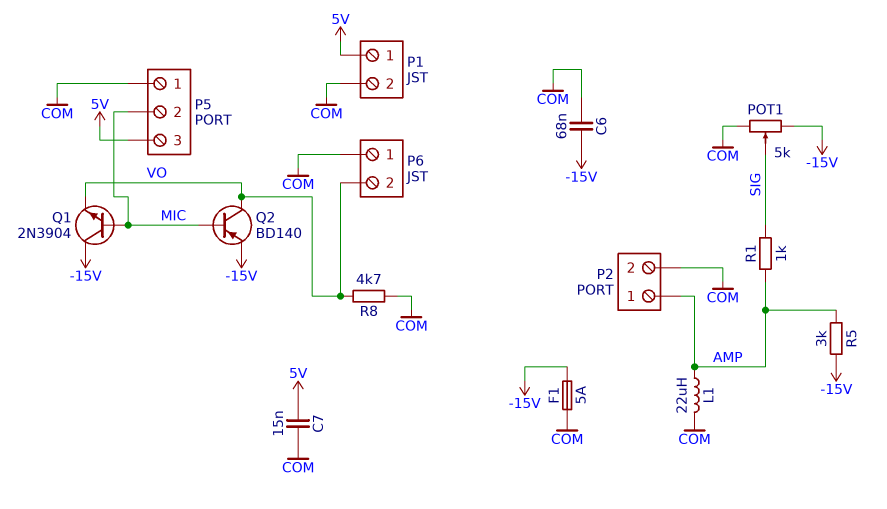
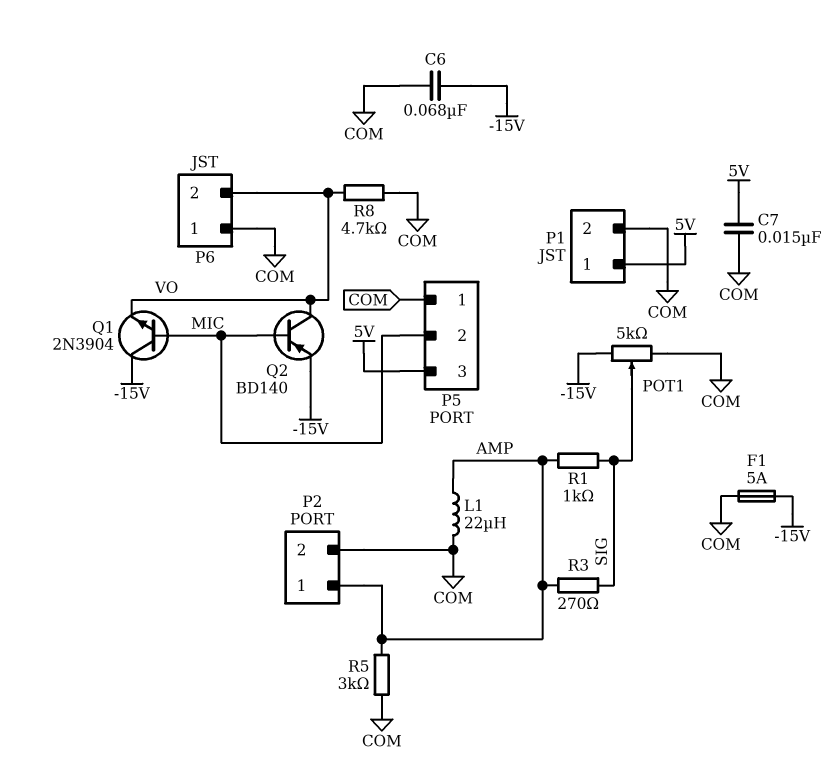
R3: none -> 270 (AMP, SIG)
R5: 3k (-15V, AMP) -> 3k (AMP, COM)

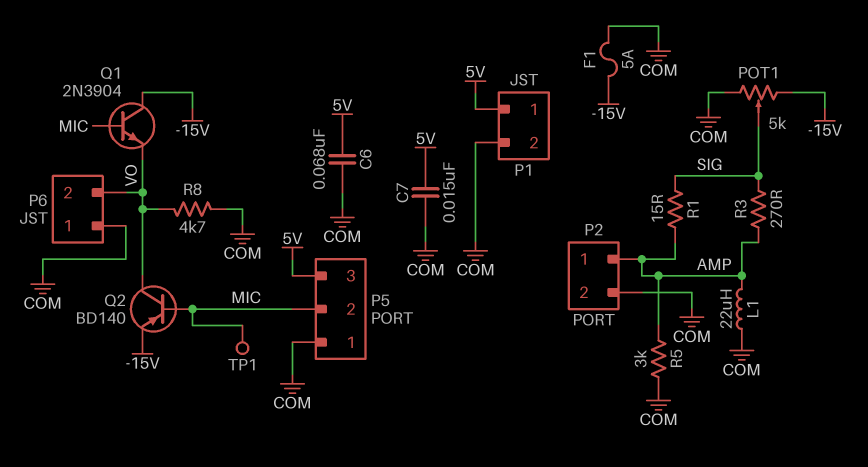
C6: 68nF (-15V, COM) -> 68nF (5V, COM)
R1: 1k (AMP, SIG) -> 15 (AMP, SIG)
TP1: none -> test point (MIC)

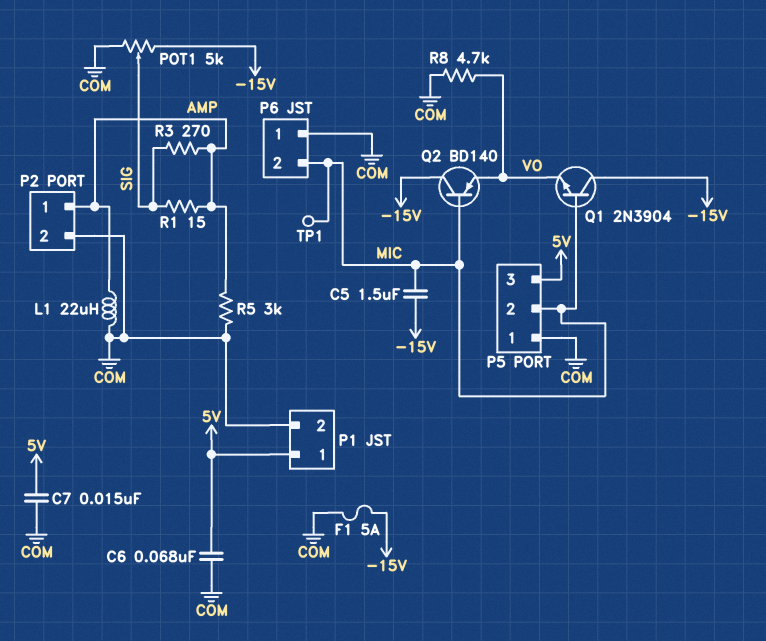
C5: none -> 1.5uF (-15V, MIC)
P6 pin 2: VO -> MIC
Q2: PNP BD140 (B MIC, C VO, E -15V) -> PNP BD140 (B MIC, C -15V, E VO)

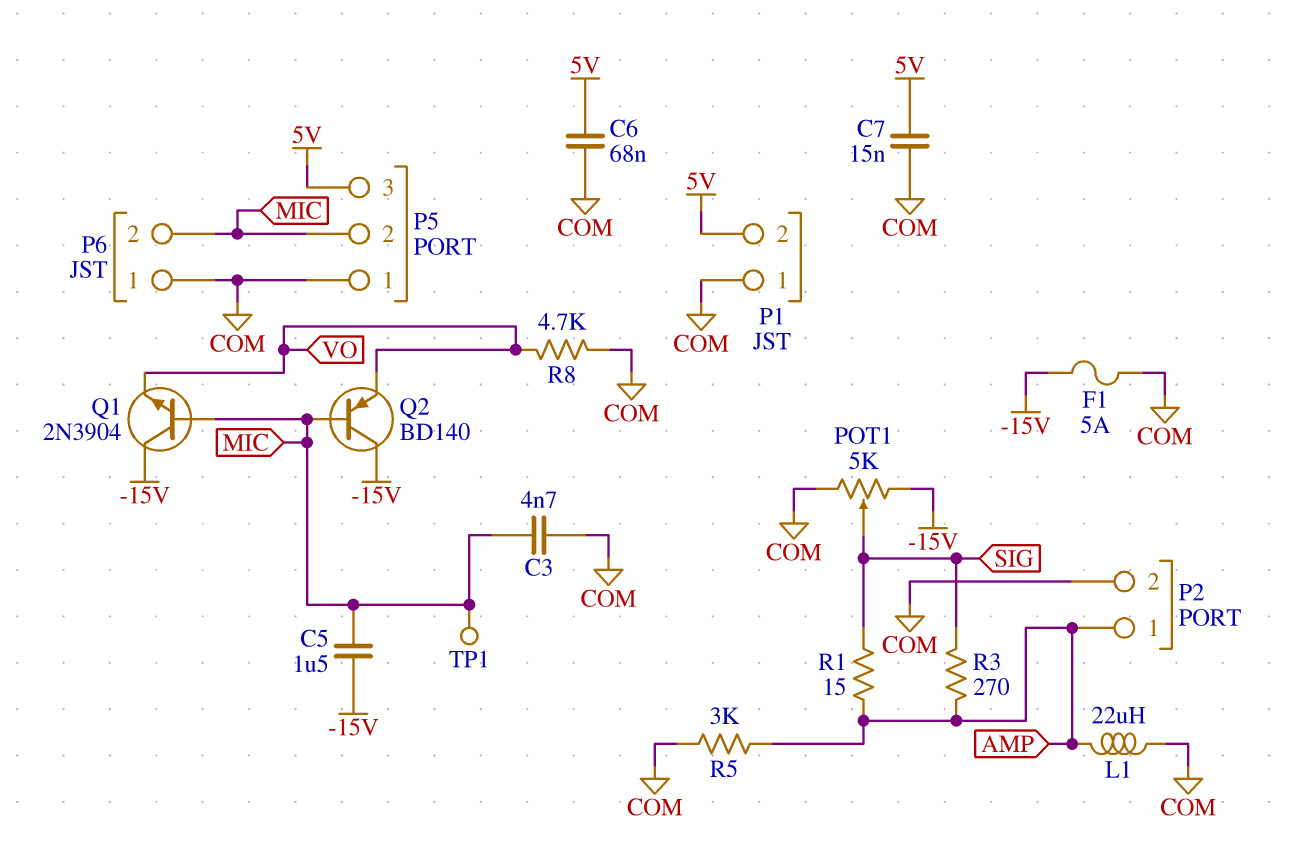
C3: none -> 4.7nF (COM, MIC)
P1 pin 1: 5V -> COM
P1 pin 2: COM -> 5V

